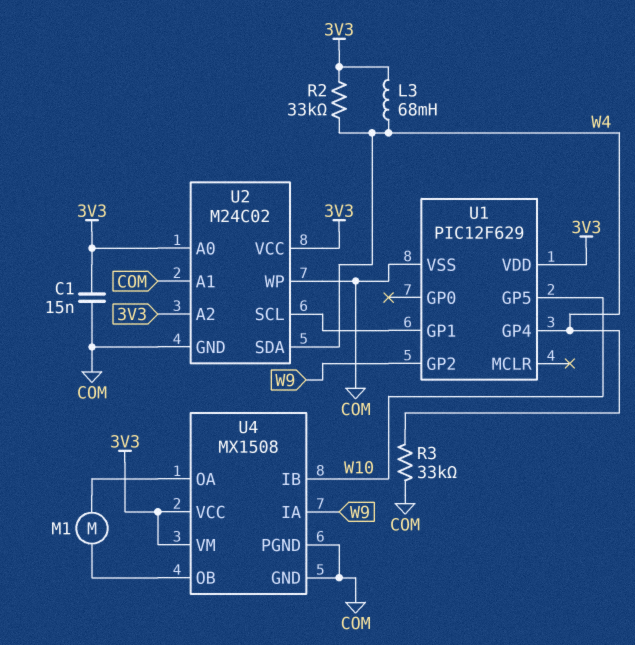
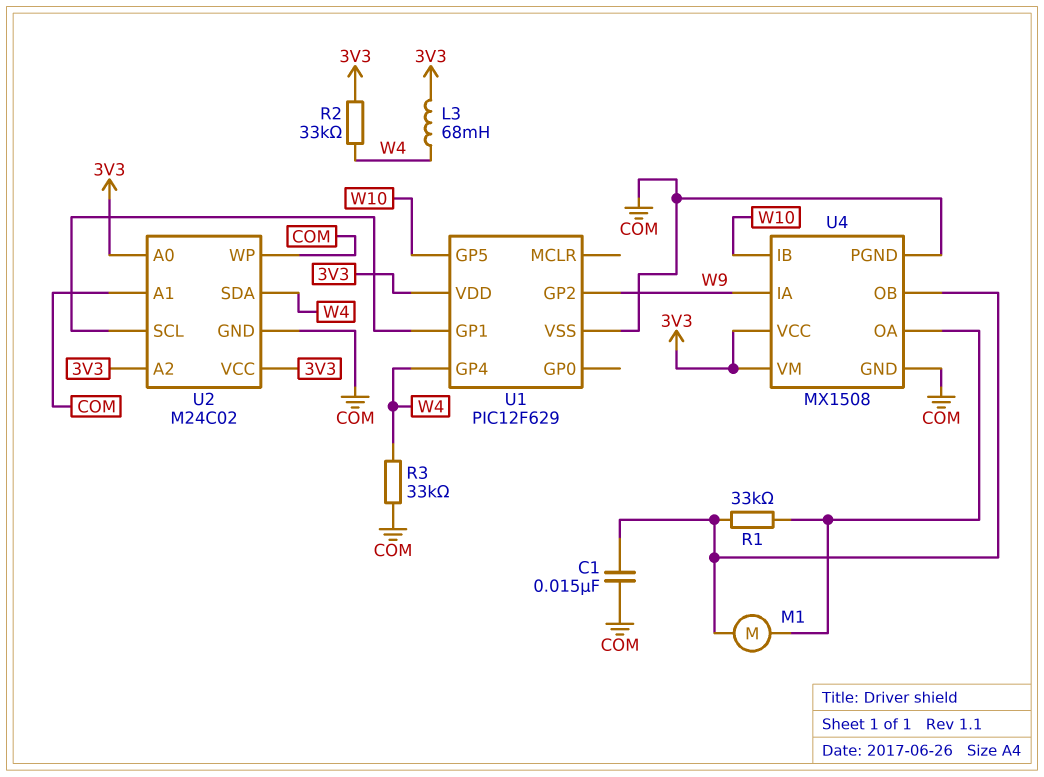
C1: 15nF (3V3, COM) -> 15nF (COM, U4/OB)
R1: none -> 33k (U4/OA, U4/OB)

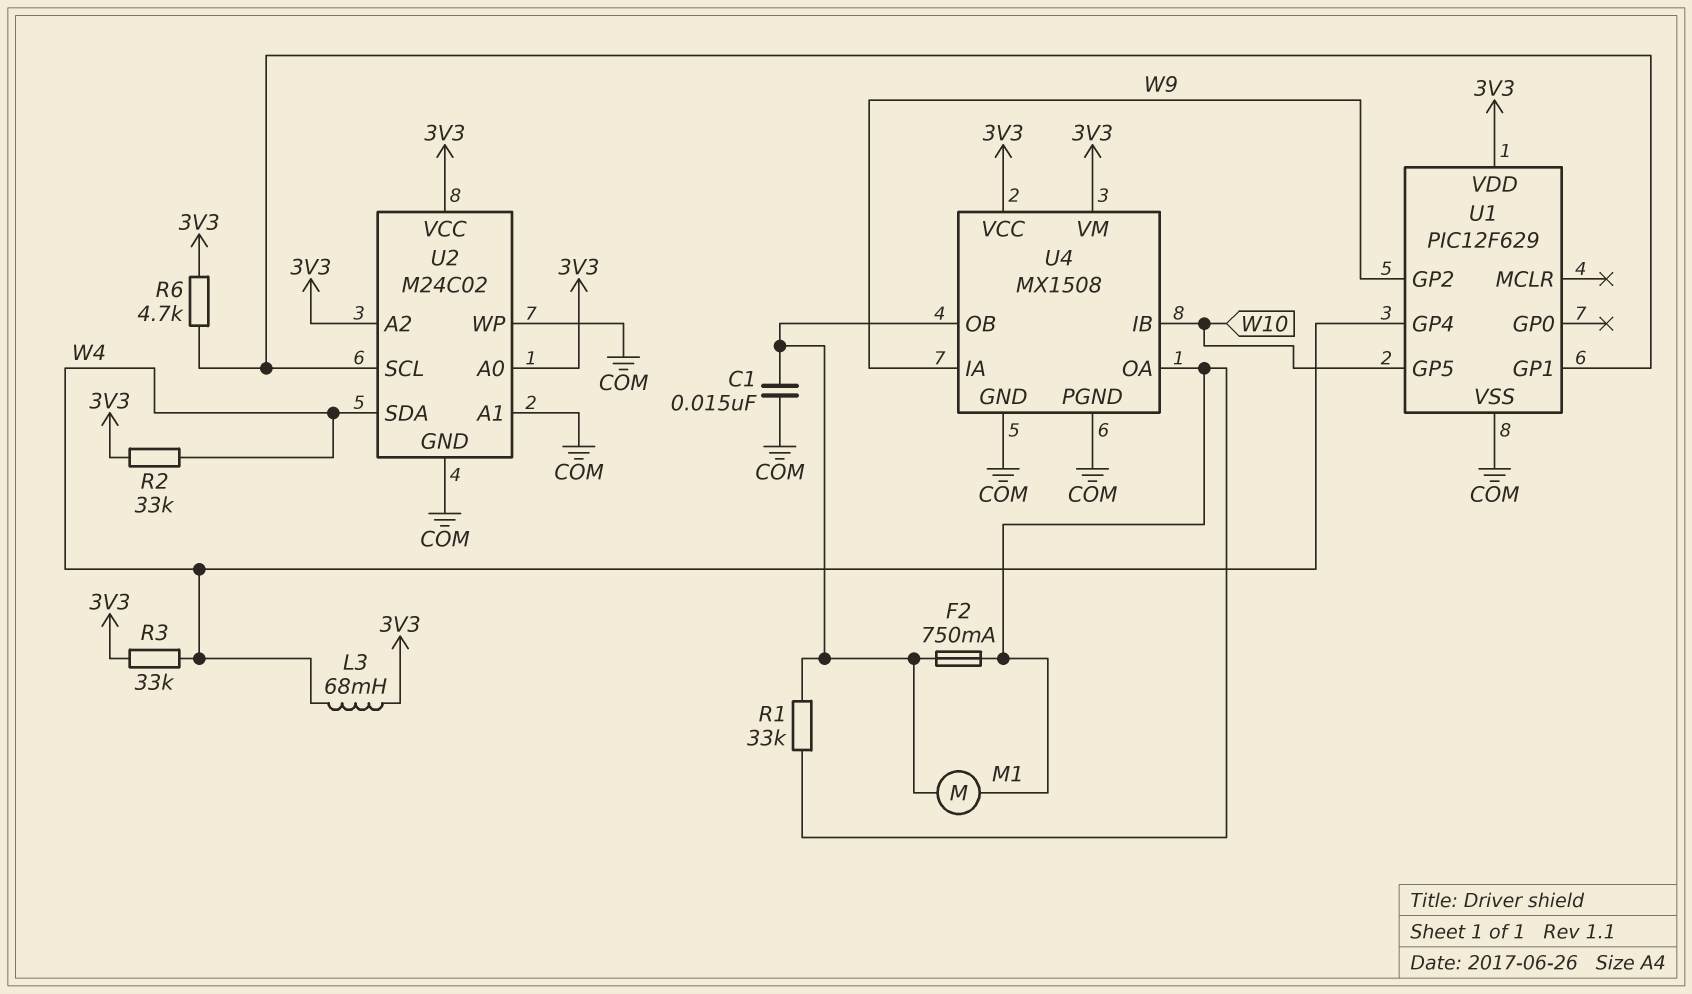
F2: none -> 750mA (U4/OA, U4/OB)
R3: 33k (COM, W4) -> 33k (3V3, W4)
R6: none -> 4.7k (3V3, U1/GP1)

